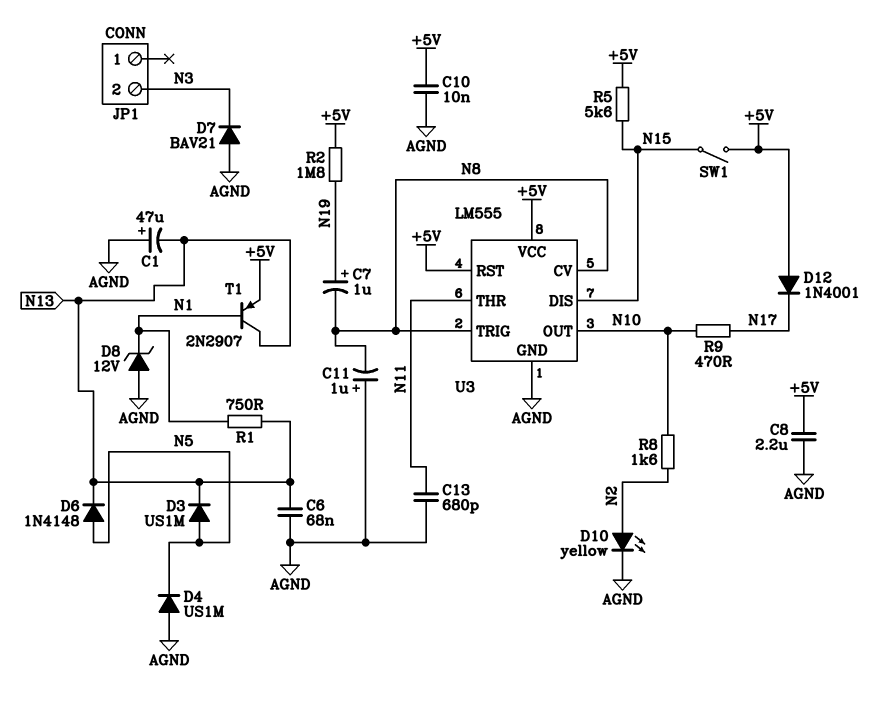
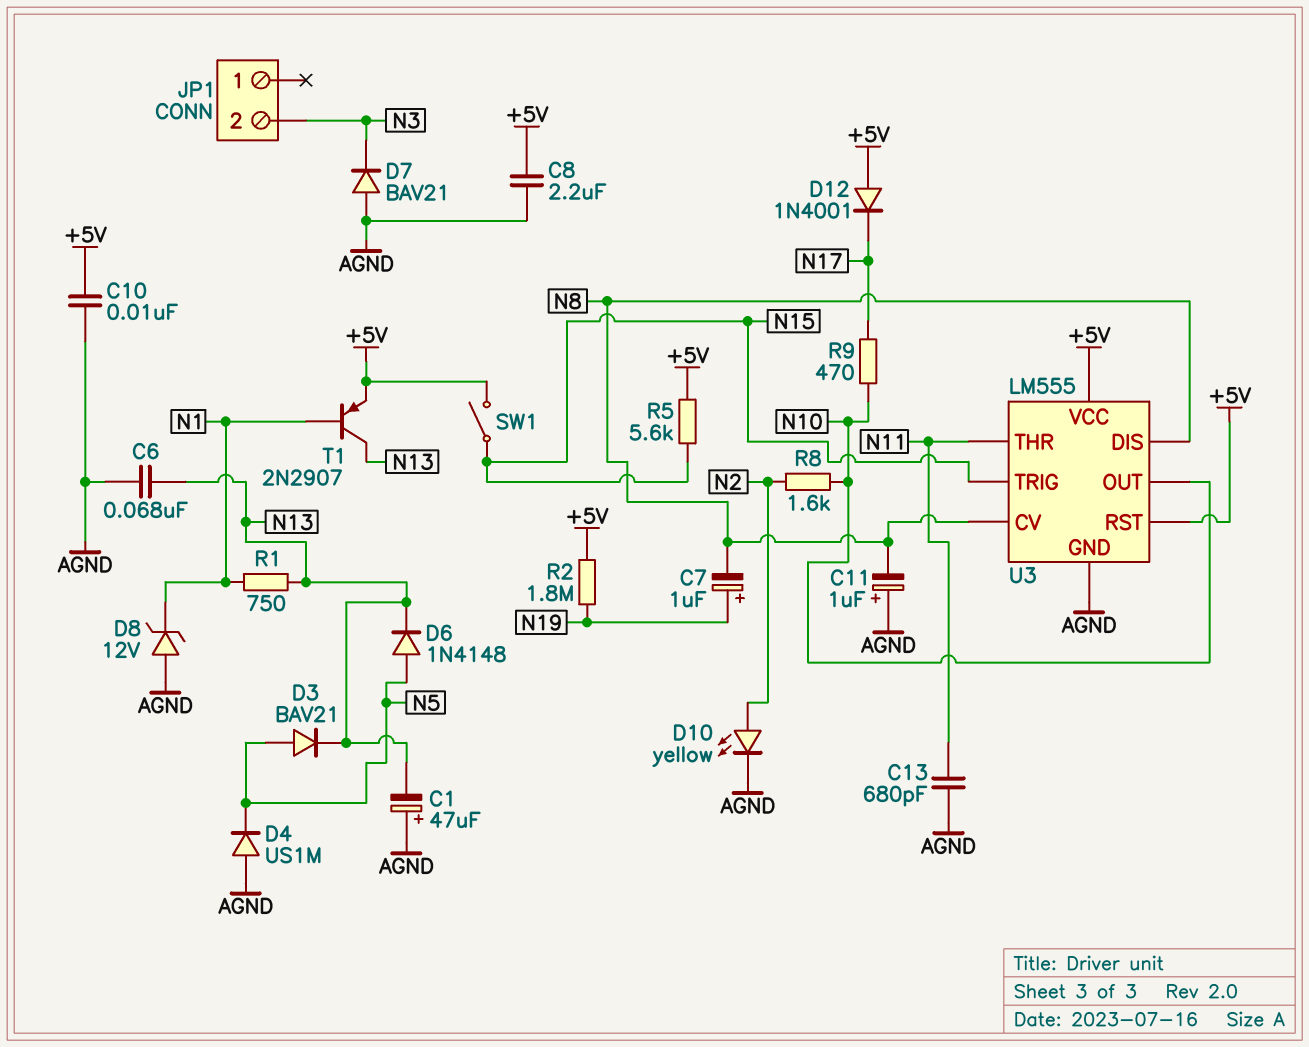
D3: diode US1M (A N5, K N13) -> diode BAV21 (A N5, K N13)
U3 pin DIS: N15 -> N8
U3 pin TRIG: N8 -> N15

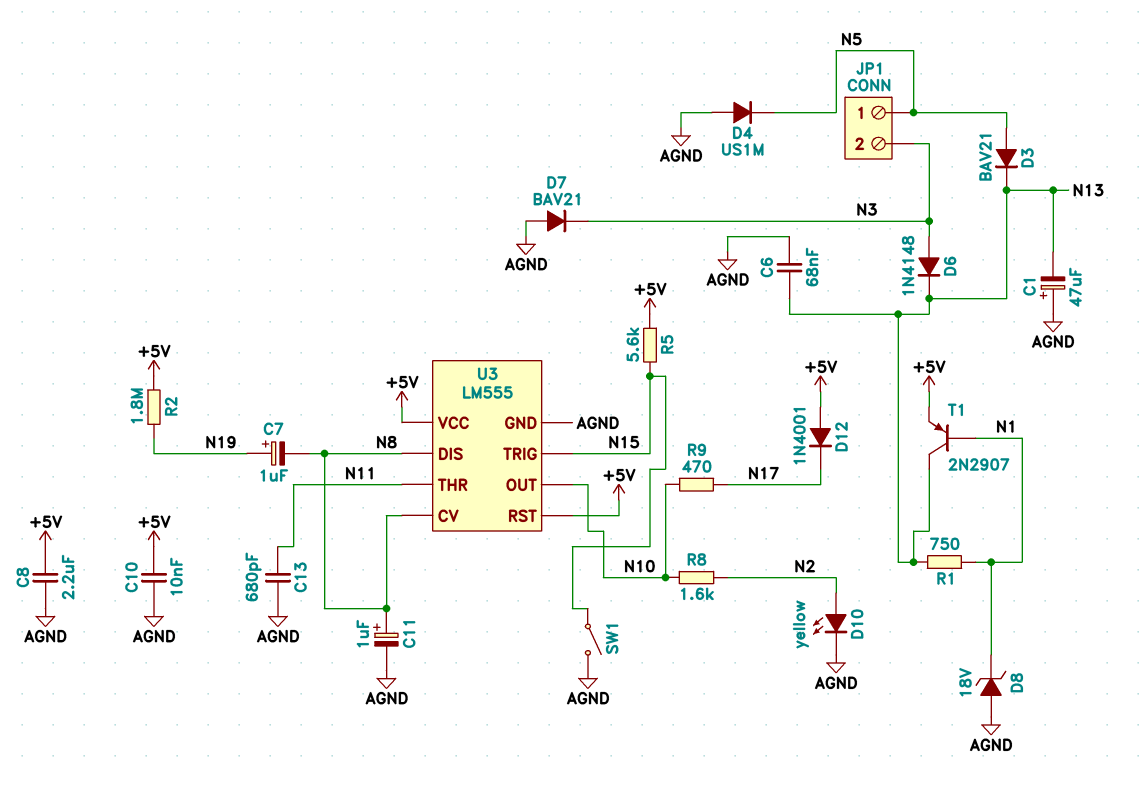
C11: 1uF (plus AGND, minus N8) -> 1uF (plus N8, minus AGND)
D6: diode 1N4148 (A N5, K N13) -> diode 1N4148 (A N3, K N13)
D8: zener 12V (A AGND, K N1) -> zener 18V (A AGND, K N1)
JP1 pin 1: none -> N5
SW1: switch (+5V, N15) -> switch (AGND, N15)

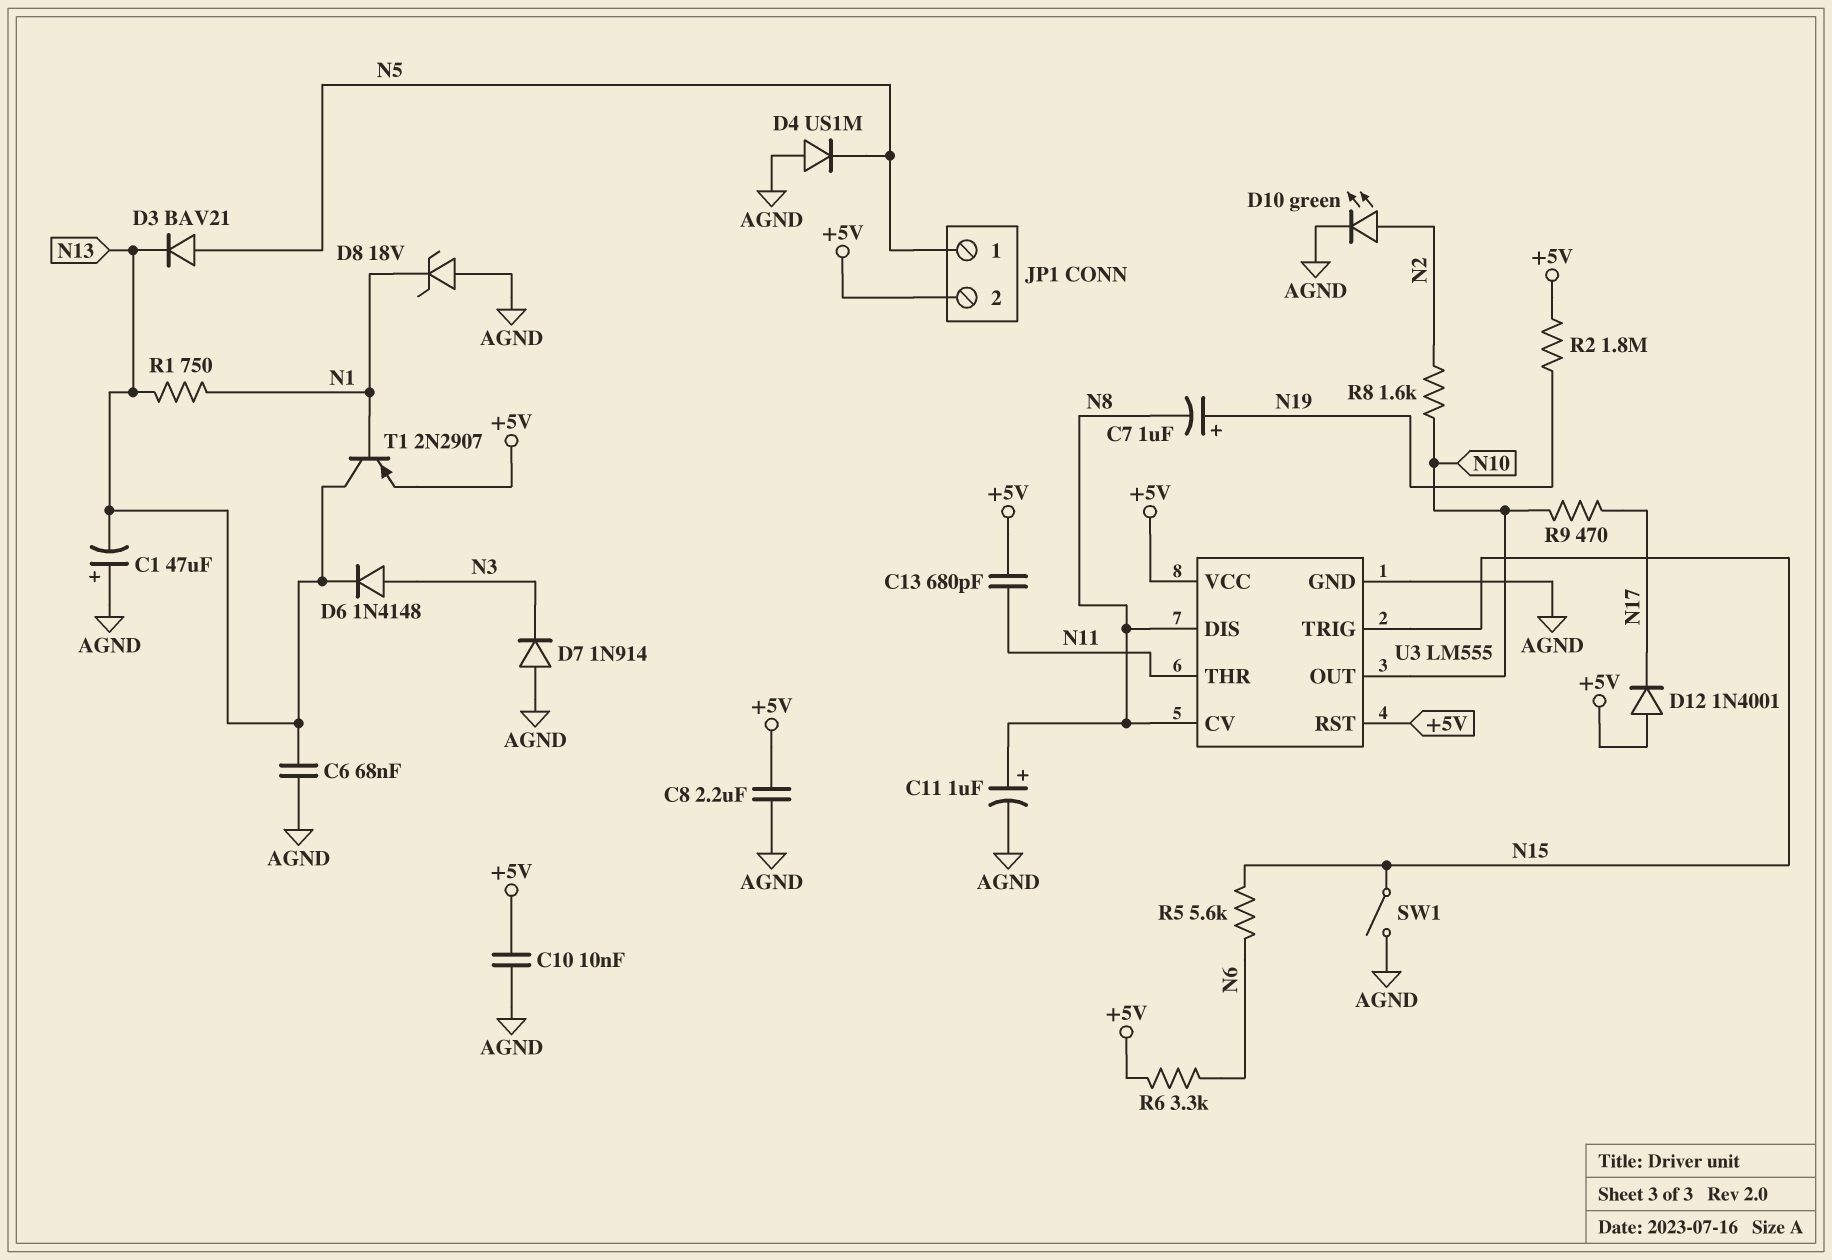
C13: 680pF (AGND, N11) -> 680pF (+5V, N11)
D7: diode BAV21 (A AGND, K N3) -> diode 1N914 (A AGND, K N3)
D10: LED yellow (A N2, K AGND) -> LED green (A N2, K AGND)
JP1 pin 2: N3 -> +5V
R5: 5.6k (+5V, N15) -> 5.6k (N6, N15)
R6: none -> 3.3k (+5V, N6)

